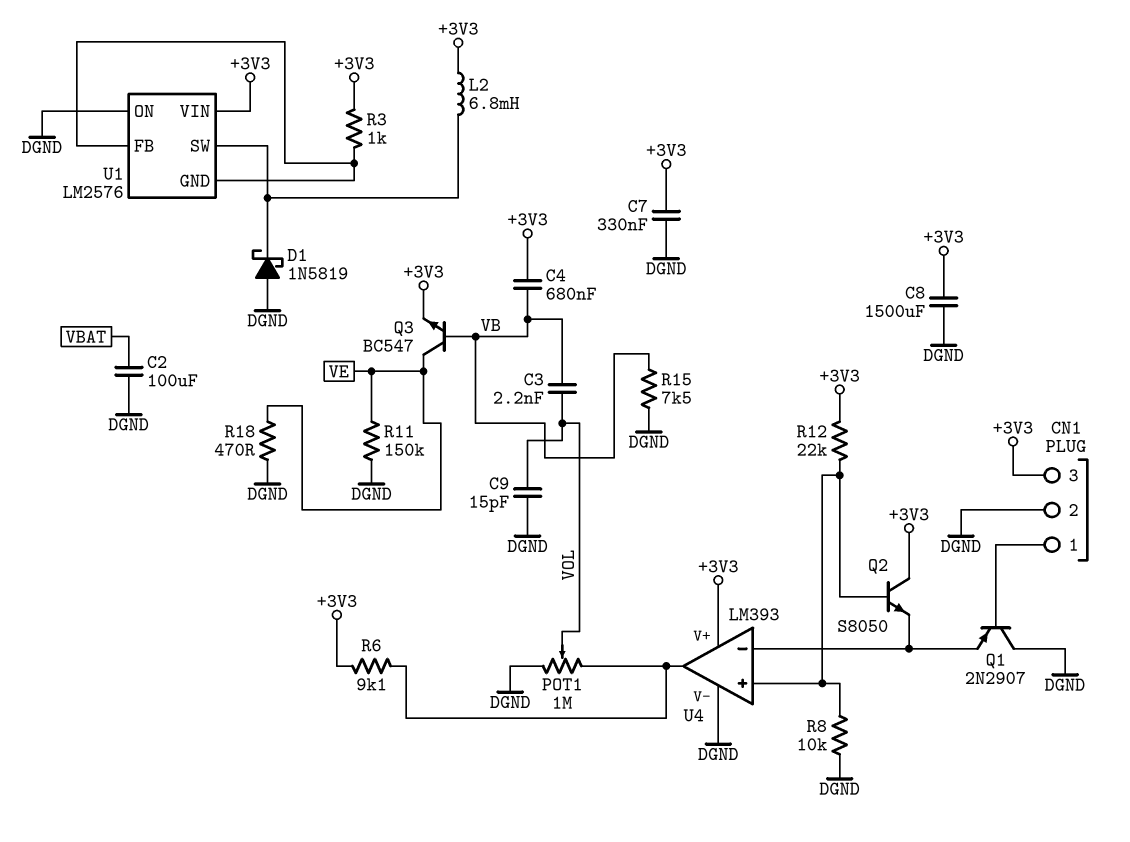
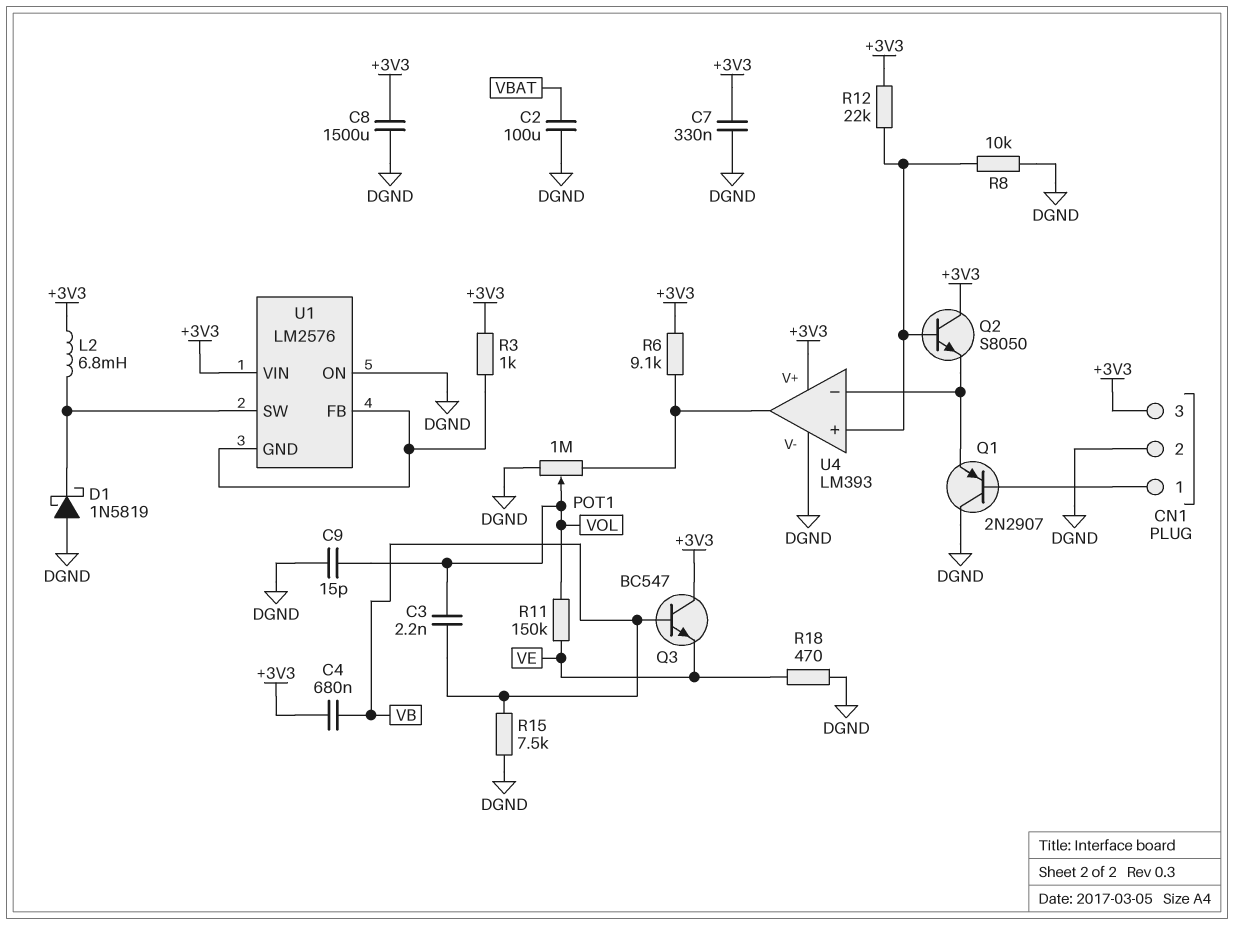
Q3: NPN BC547 (B VB, C VE, E +3V3) -> NPN BC547 (B VB, C +3V3, E VE)
R11: 150k (DGND, VE) -> 150k (VE, VOL)

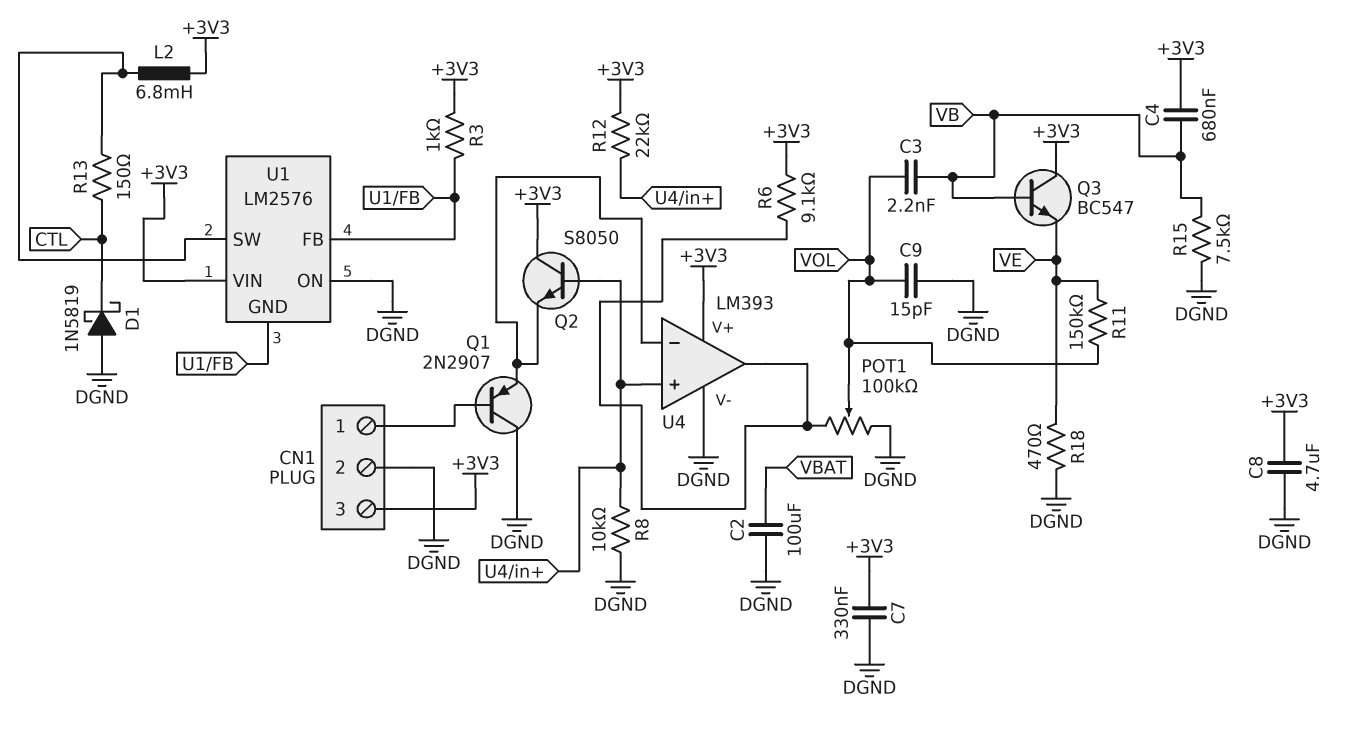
C8: 1500uF (+3V3, DGND) -> 4.7uF (+3V3, DGND)
D1: schottky 1N5819 (A DGND, K U1/SW) -> schottky 1N5819 (A DGND, K CTL)
POT1: 1M (DGND, U4/out, wiper VOL) -> 100k (DGND, U4/out, wiper VOL)
R13: none -> 150 (CTL, U1/SW)

